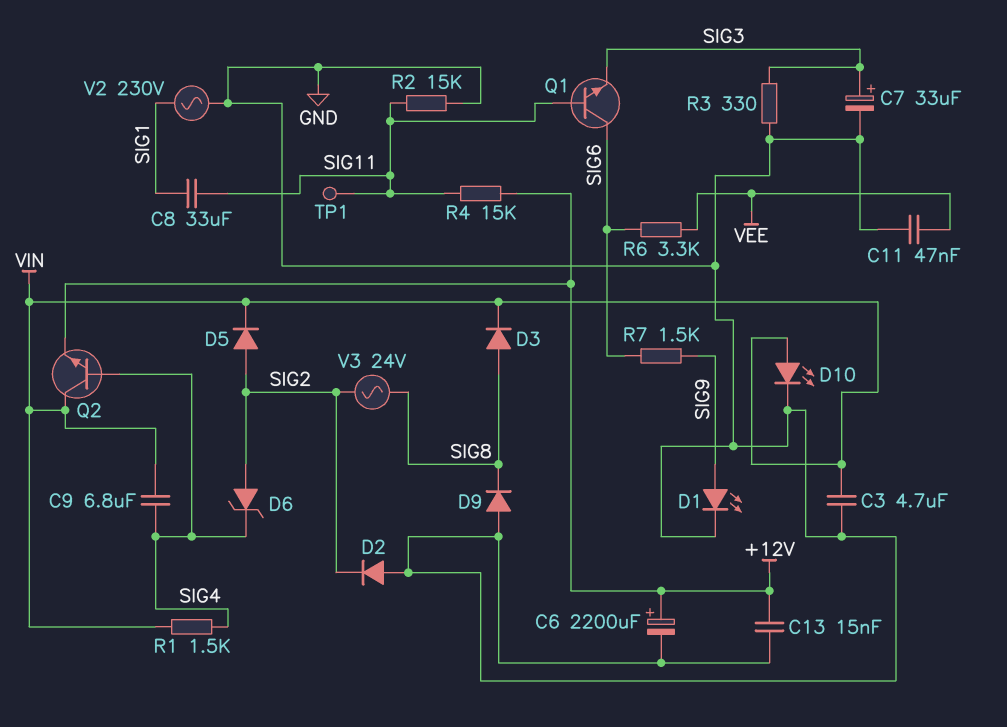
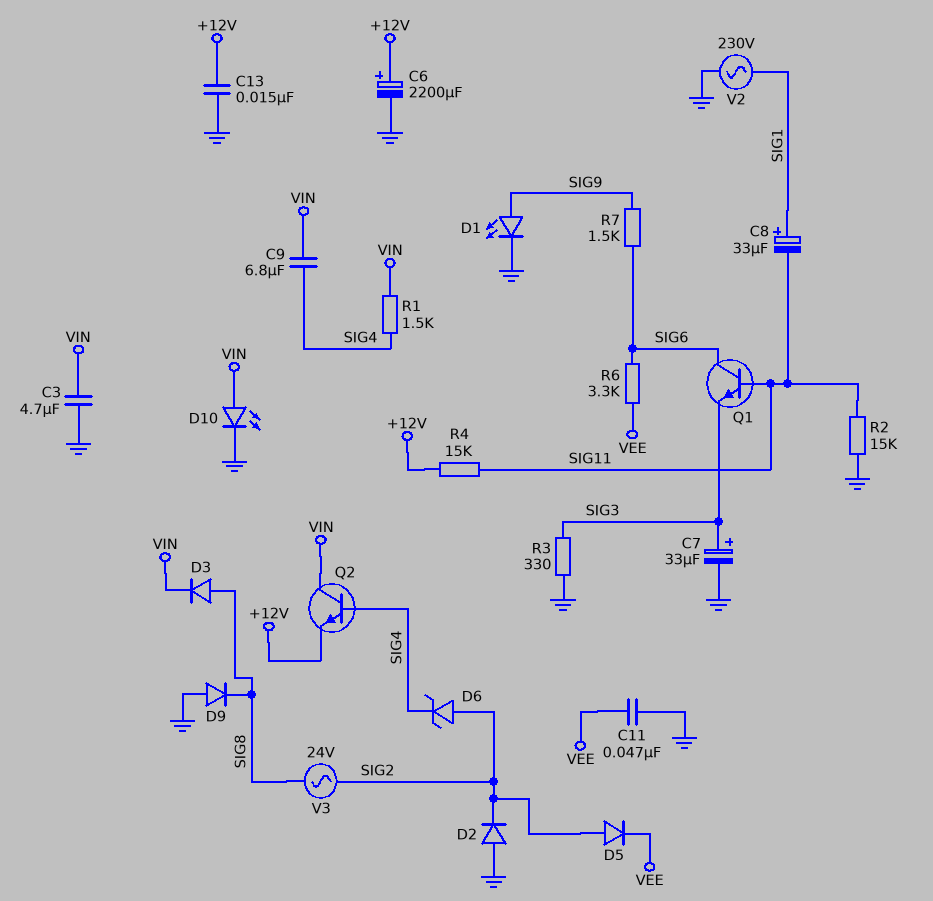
C8: 33uF (SIG1, SIG11) -> 33uF (plus SIG1, minus SIG11)
D5: diode (A SIG2, K VIN) -> diode (A SIG2, K VEE)
TP1: test point (SIG11) -> none

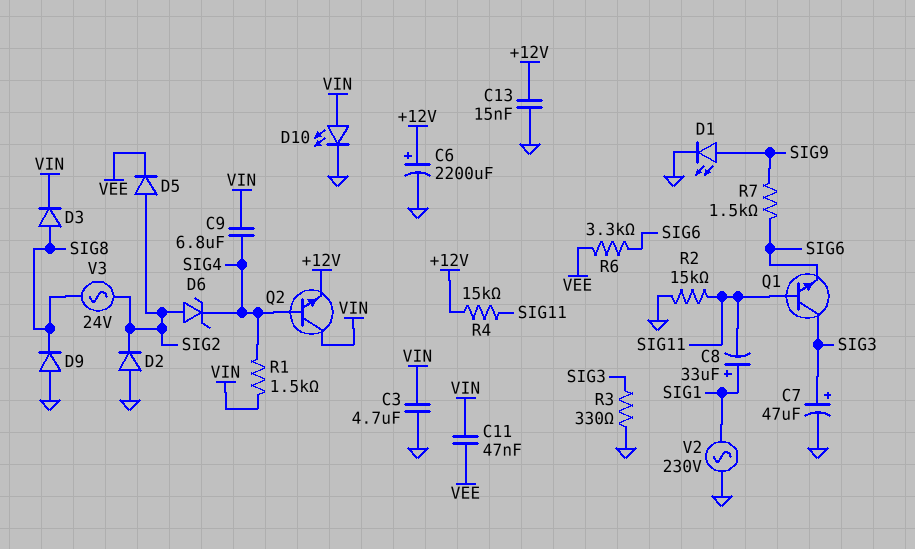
C7: 33uF (plus SIG3, minus GND) -> 47uF (plus SIG3, minus GND)
C11: 47nF (GND, VEE) -> 47nF (VEE, VIN)
Q1: NPN (B SIG11, C SIG6, E SIG3) -> NPN (B SIG11, C SIG3, E SIG6)

